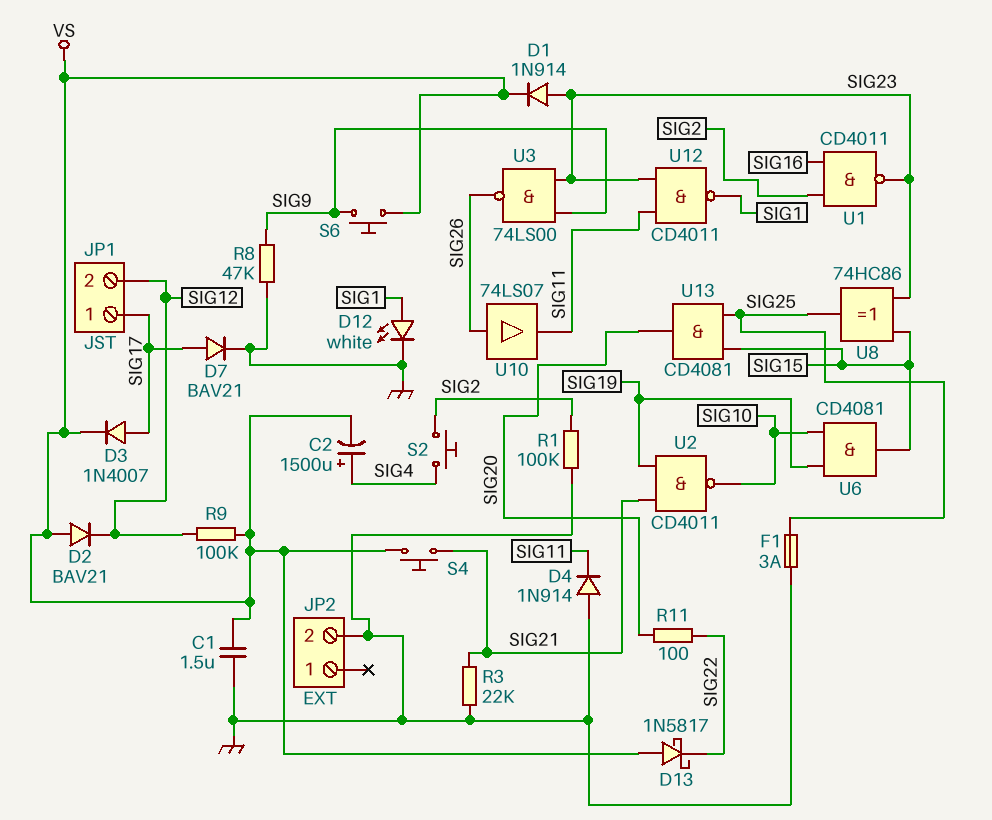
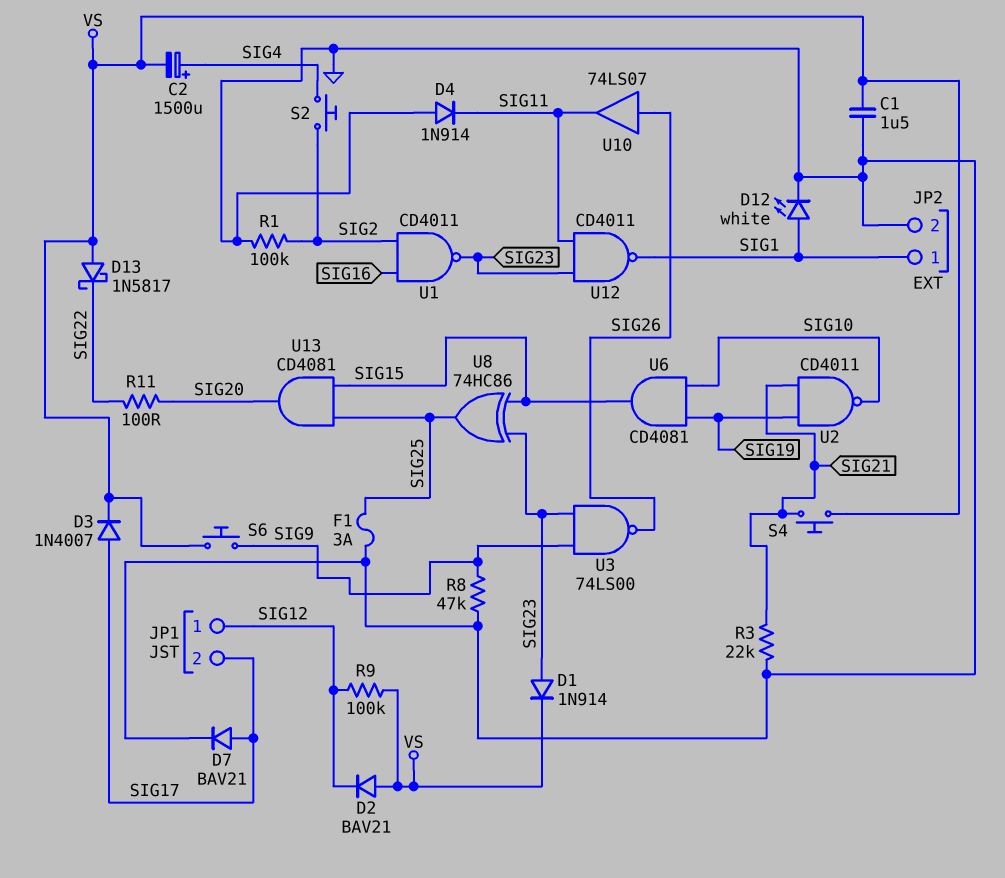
JP1 pin 1: SIG17 -> SIG12
JP1 pin 2: SIG12 -> SIG17
JP2 pin 1: none -> SIG1

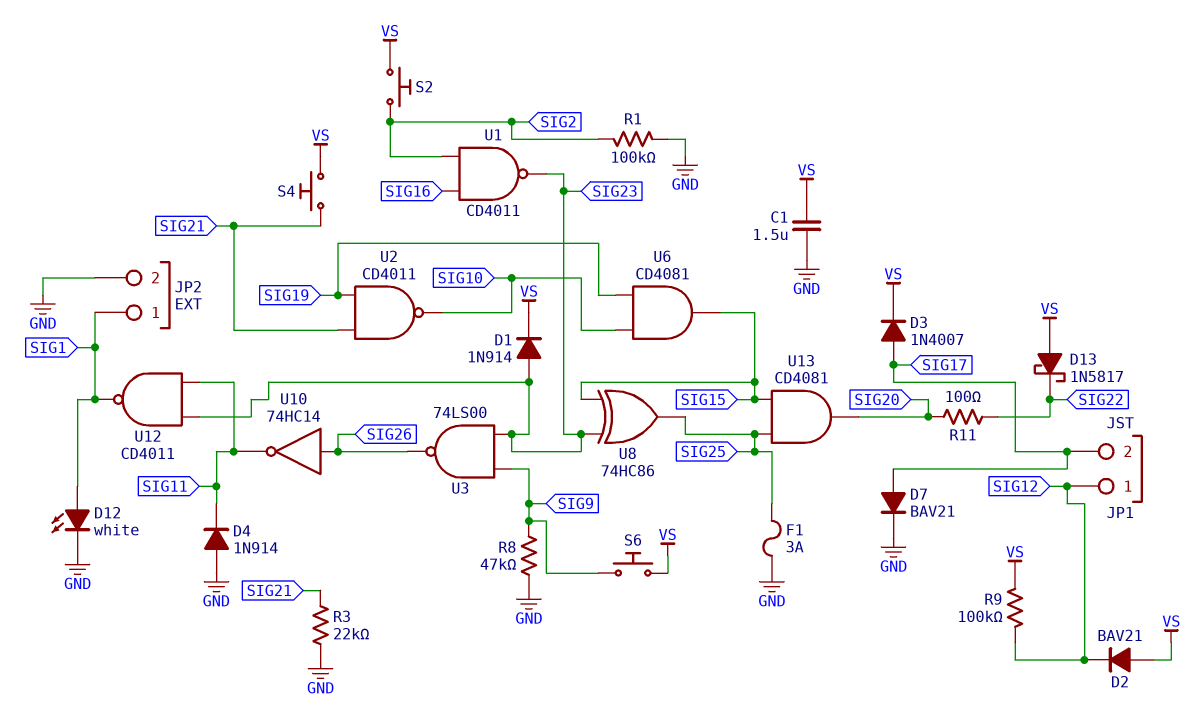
C2: 1500uF (plus SIG4, minus VS) -> none
S2: button (SIG2, SIG4) -> button (SIG2, VS)
U10: buffer 74LS07 (in SIG26, out SIG11) -> NOT 74HC14 (in SIG26, out SIG11)

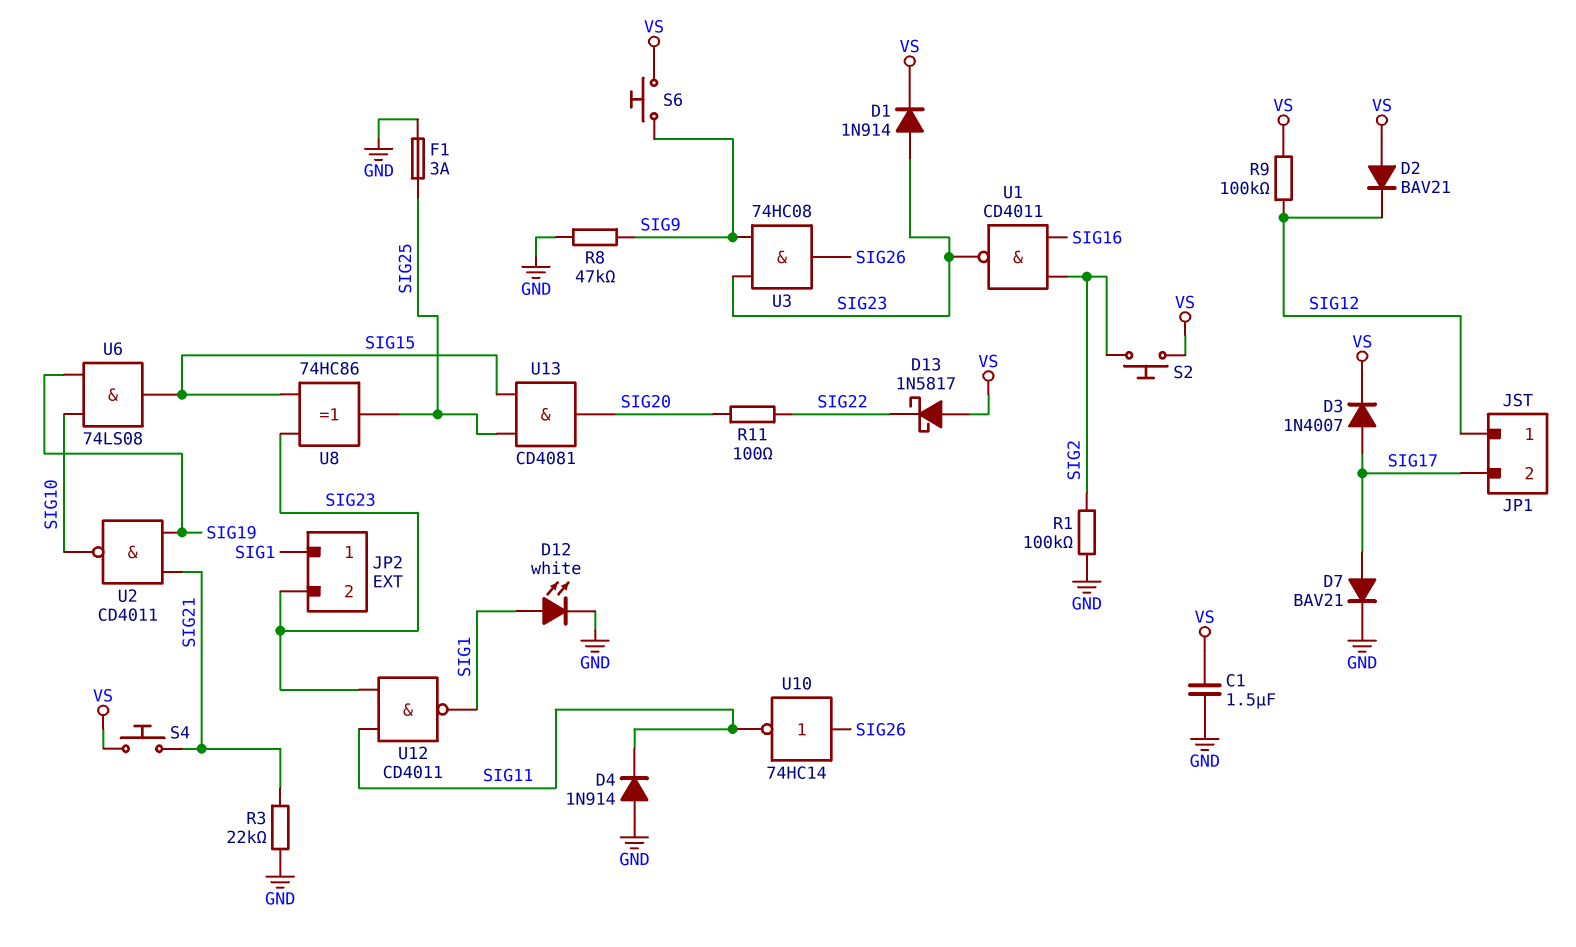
JP2 pin 2: GND -> SIG23
U3: NAND 74LS00 (in SIG9, in SIG23, out SIG26) -> AND 74HC08 (in SIG9, in SIG23, out SIG26)
U6: AND CD4081 (in SIG10, in SIG19, out SIG15) -> AND 74LS08 (in SIG10, in SIG19, out SIG15)

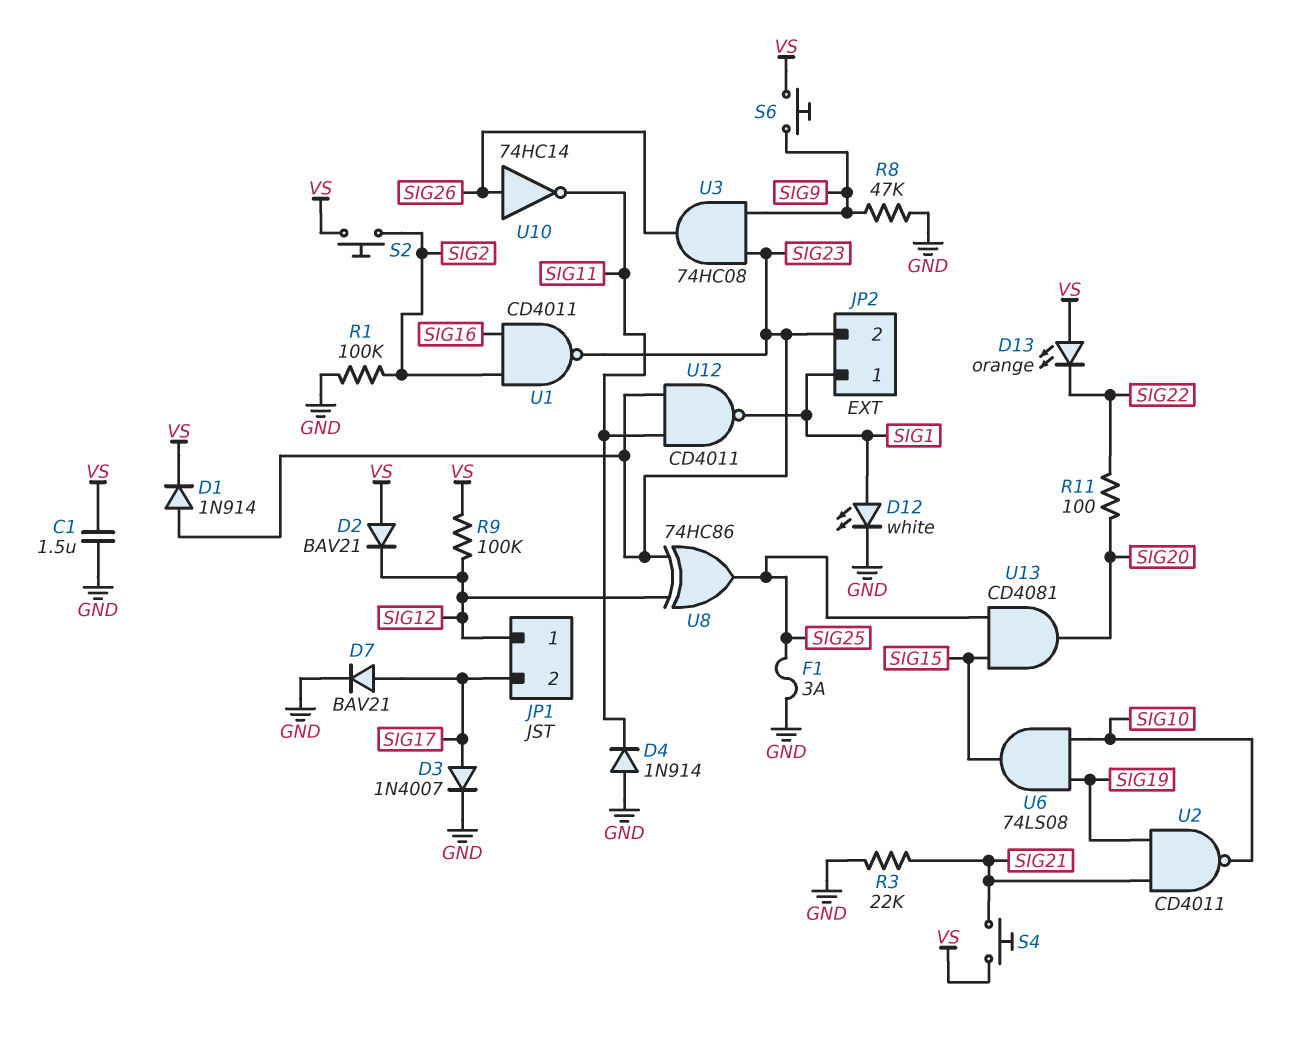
D3: diode 1N4007 (A SIG17, K VS) -> diode 1N4007 (A SIG17, K GND)
D13: schottky 1N5817 (A VS, K SIG22) -> LED orange (A VS, K SIG22)
U8: XOR 74HC86 (in SIG15, in SIG23, out SIG25) -> XOR 74HC86 (in SIG12, in SIG23, out SIG25)

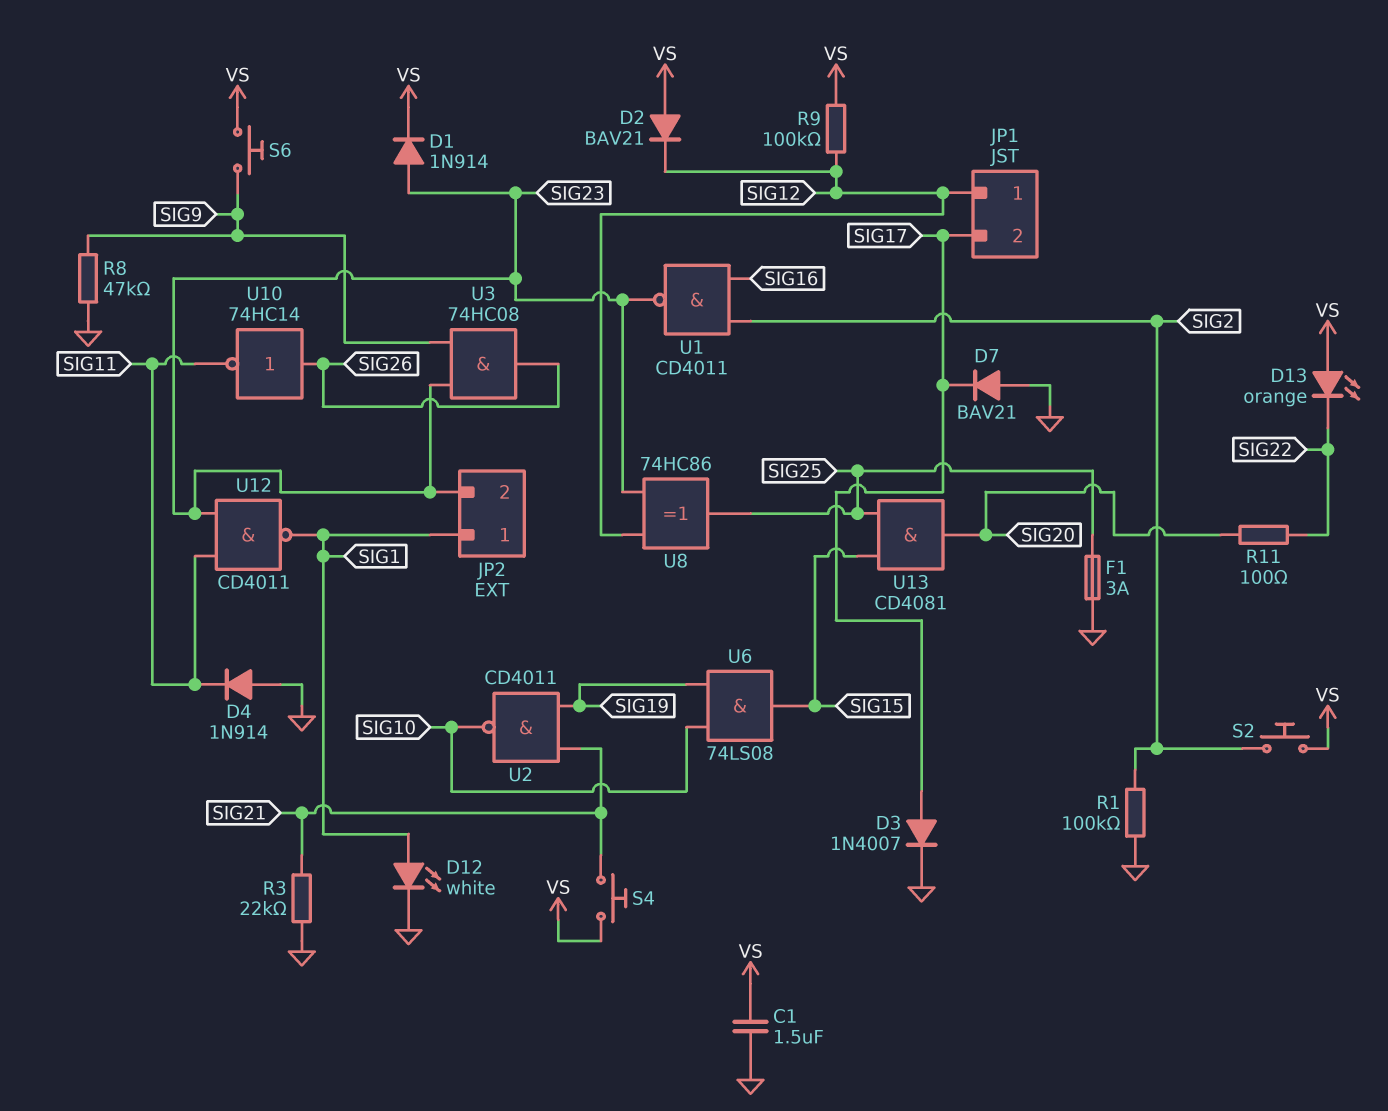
D7: diode BAV21 (A SIG17, K GND) -> diode BAV21 (A GND, K SIG17)

